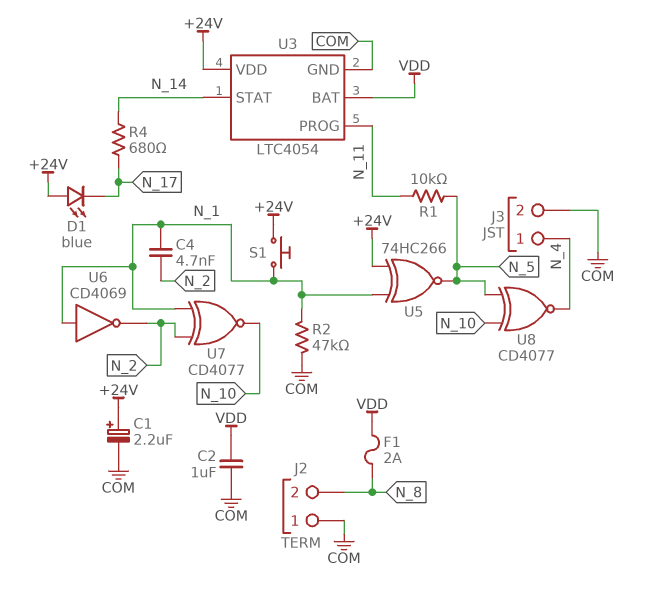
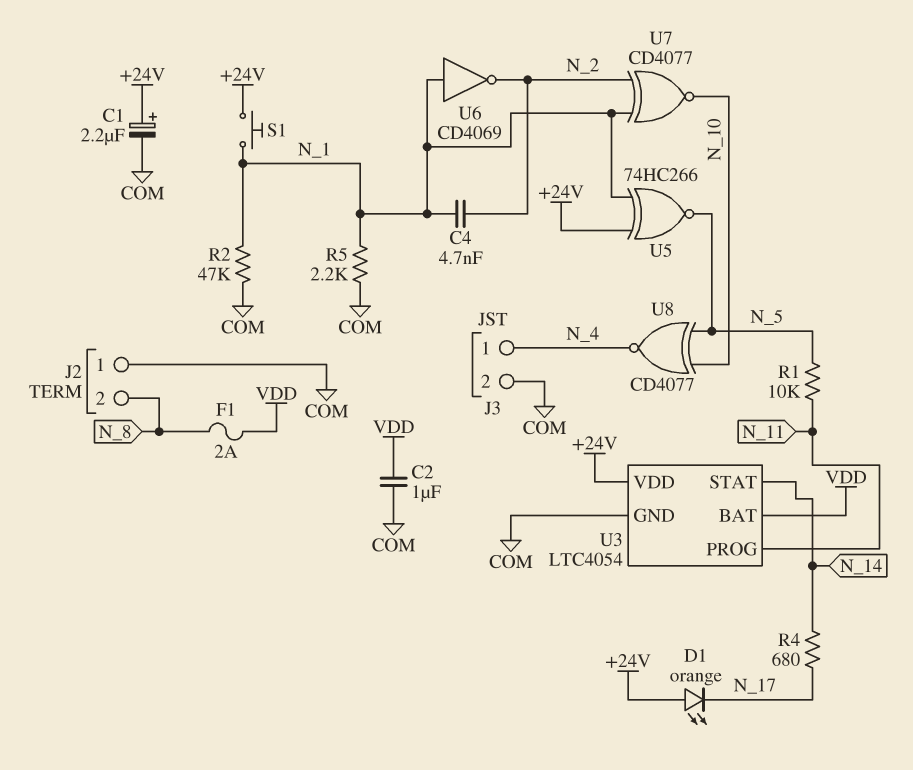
D1: LED blue (A +24V, K N_17) -> LED orange (A +24V, K N_17)
R5: none -> 2.2k (COM, N_1)

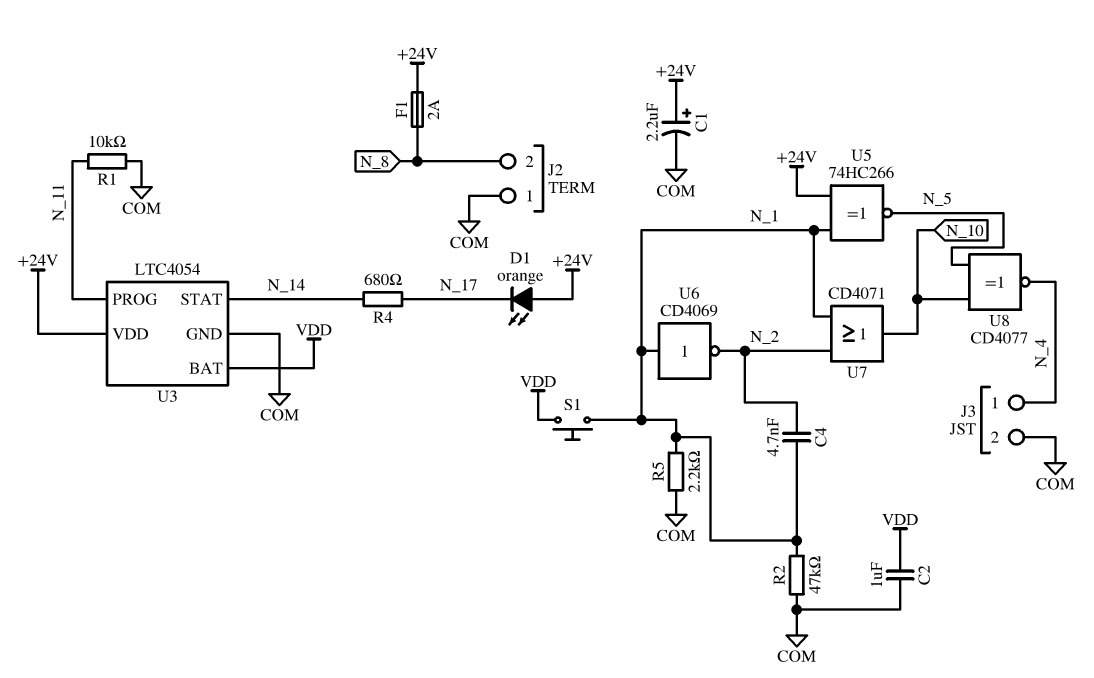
F1: 2A (N_8, VDD) -> 2A (+24V, N_8)
R1: 10k (N_5, N_11) -> 10k (COM, N_11)
S1: button (+24V, N_1) -> button (N_1, VDD)
U7: XNOR CD4077 (in N_1, in N_2, out N_10) -> OR CD4071 (in N_1, in N_2, out N_10)

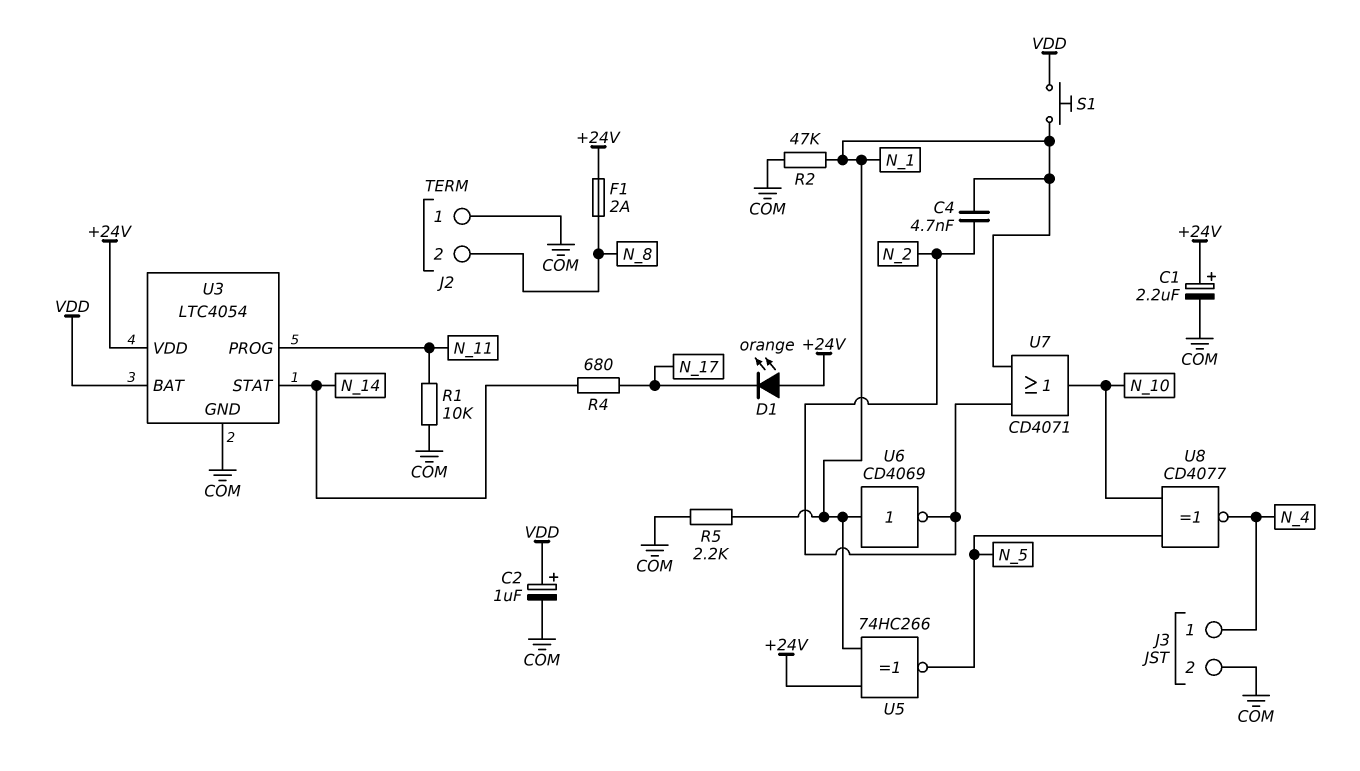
C2: 1uF (COM, VDD) -> 1uF (plus VDD, minus COM)

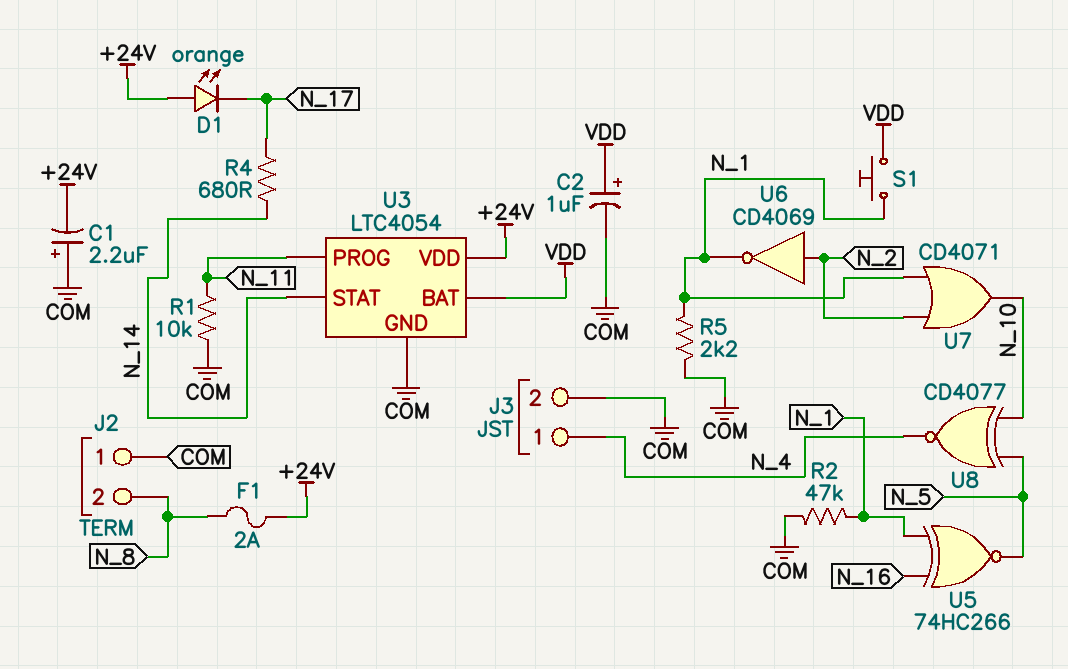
C1: 2.2uF (plus +24V, minus COM) -> 2.2uF (plus COM, minus +24V)
C4: 4.7nF (N_1, N_2) -> none
U5: XNOR 74HC266 (in +24V, in N_1, out N_5) -> XNOR 74HC266 (in N_1, in N_16, out N_5)
U6: NOT CD4069 (in N_1, out N_2) -> NOT CD4069 (in N_2, out N_1)

